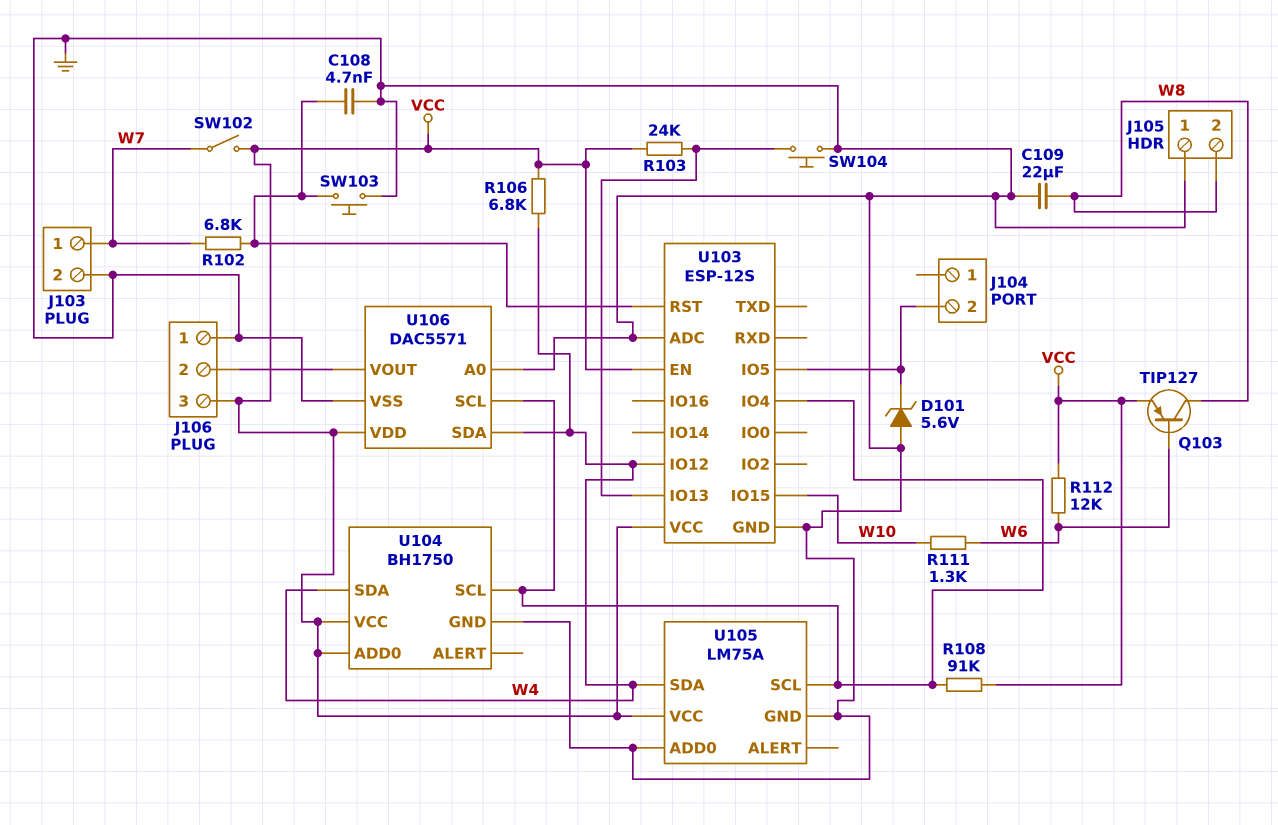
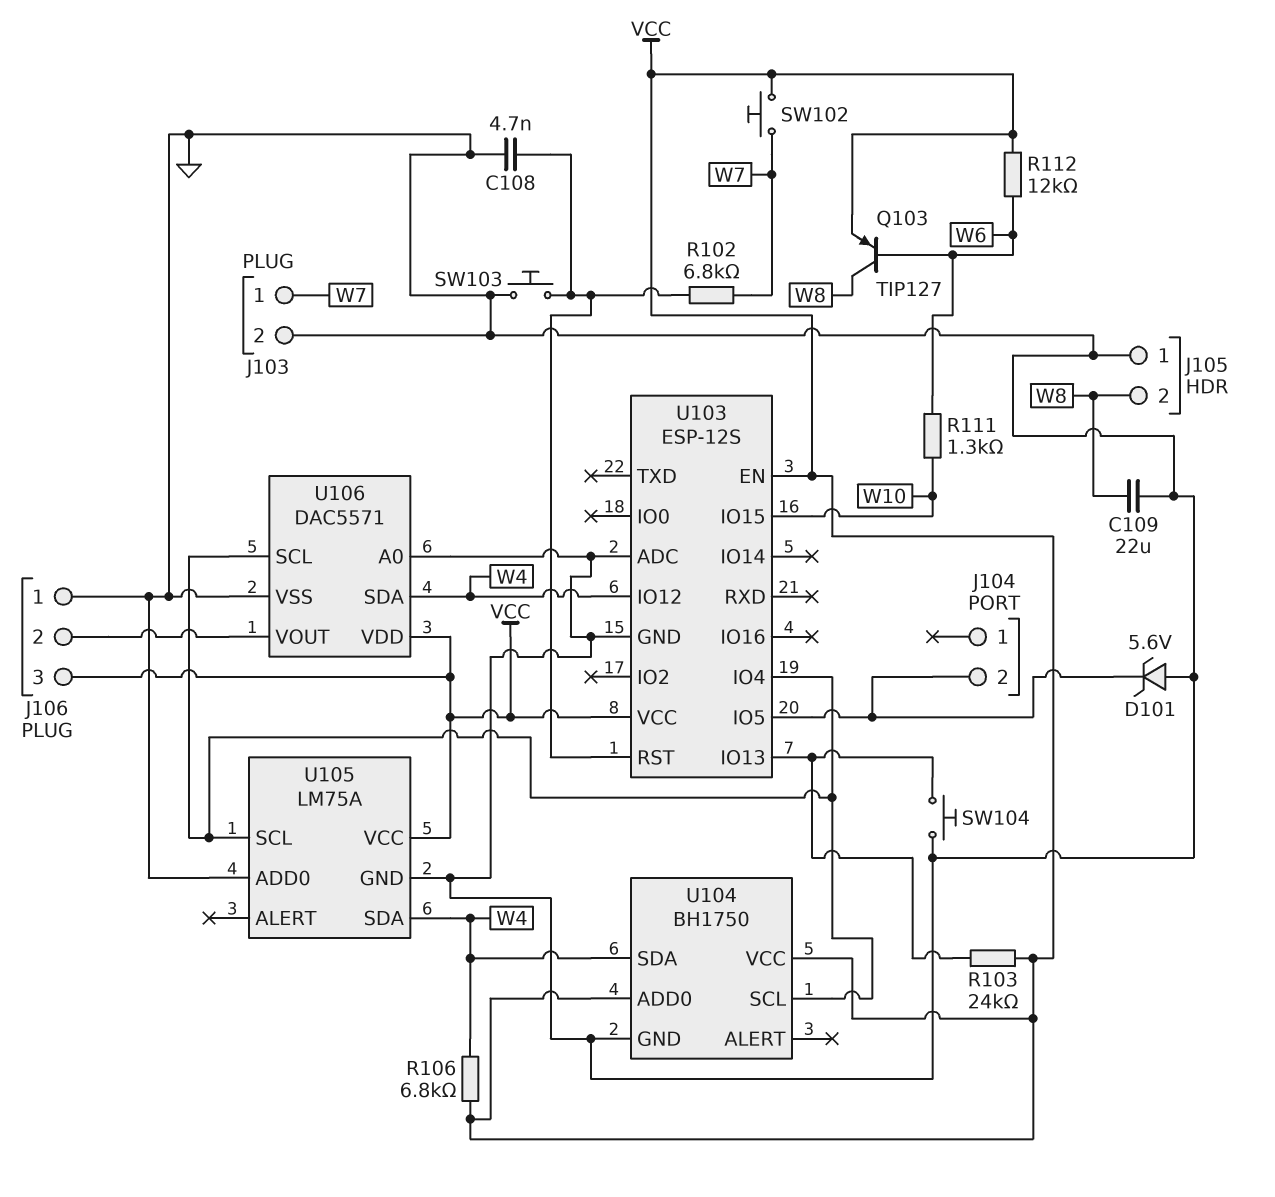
R108: 91k (U103/IO4, VCC) -> none
SW102: switch (VCC, W7) -> button (VCC, W7)

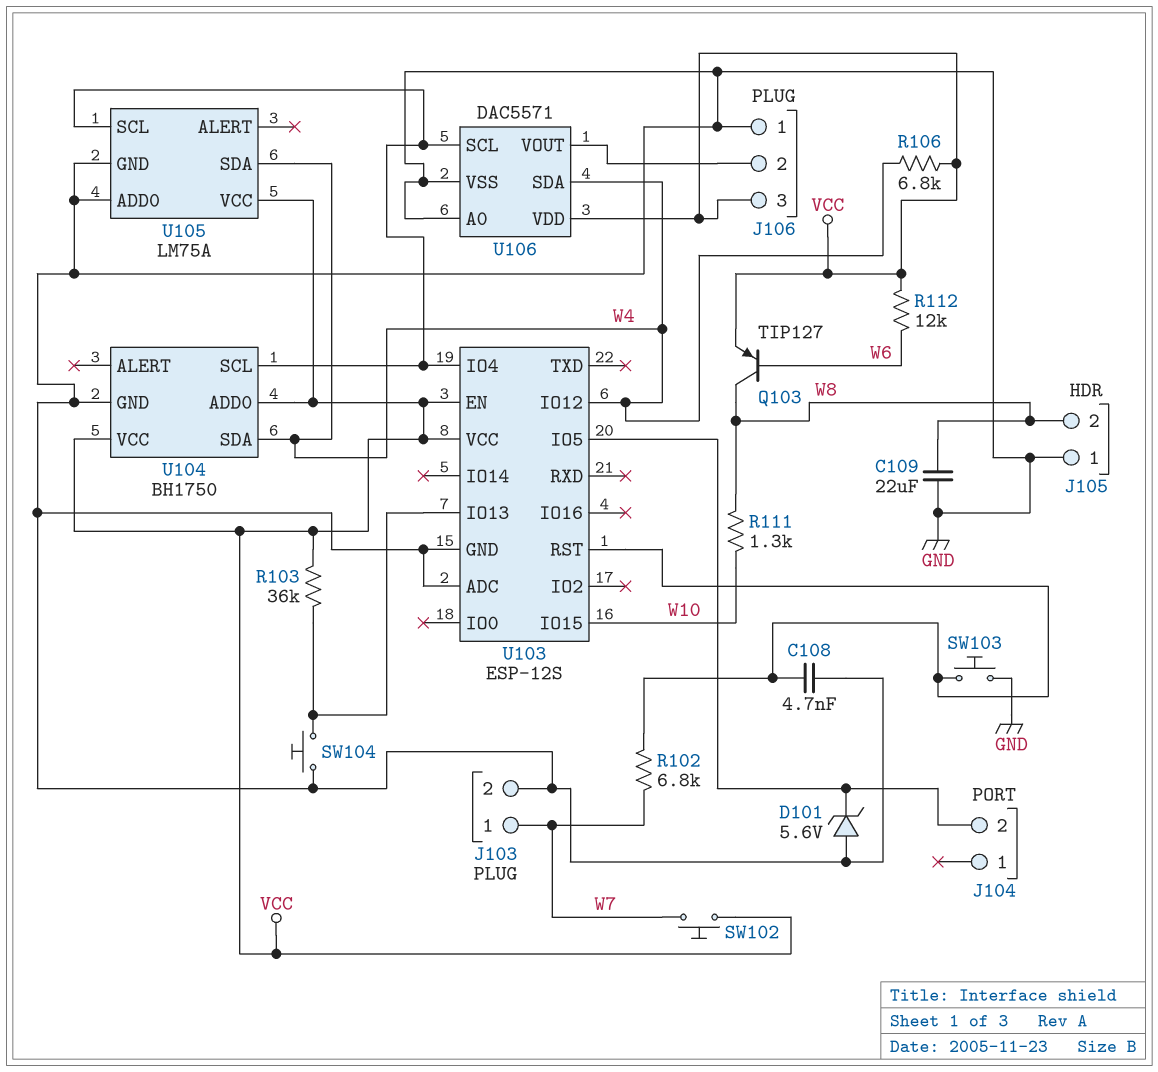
R103: 24k (U103/IO13, VCC) -> 36k (U103/IO13, VCC)
R111: 1.3k (W6, W10) -> 1.3k (W8, W10)

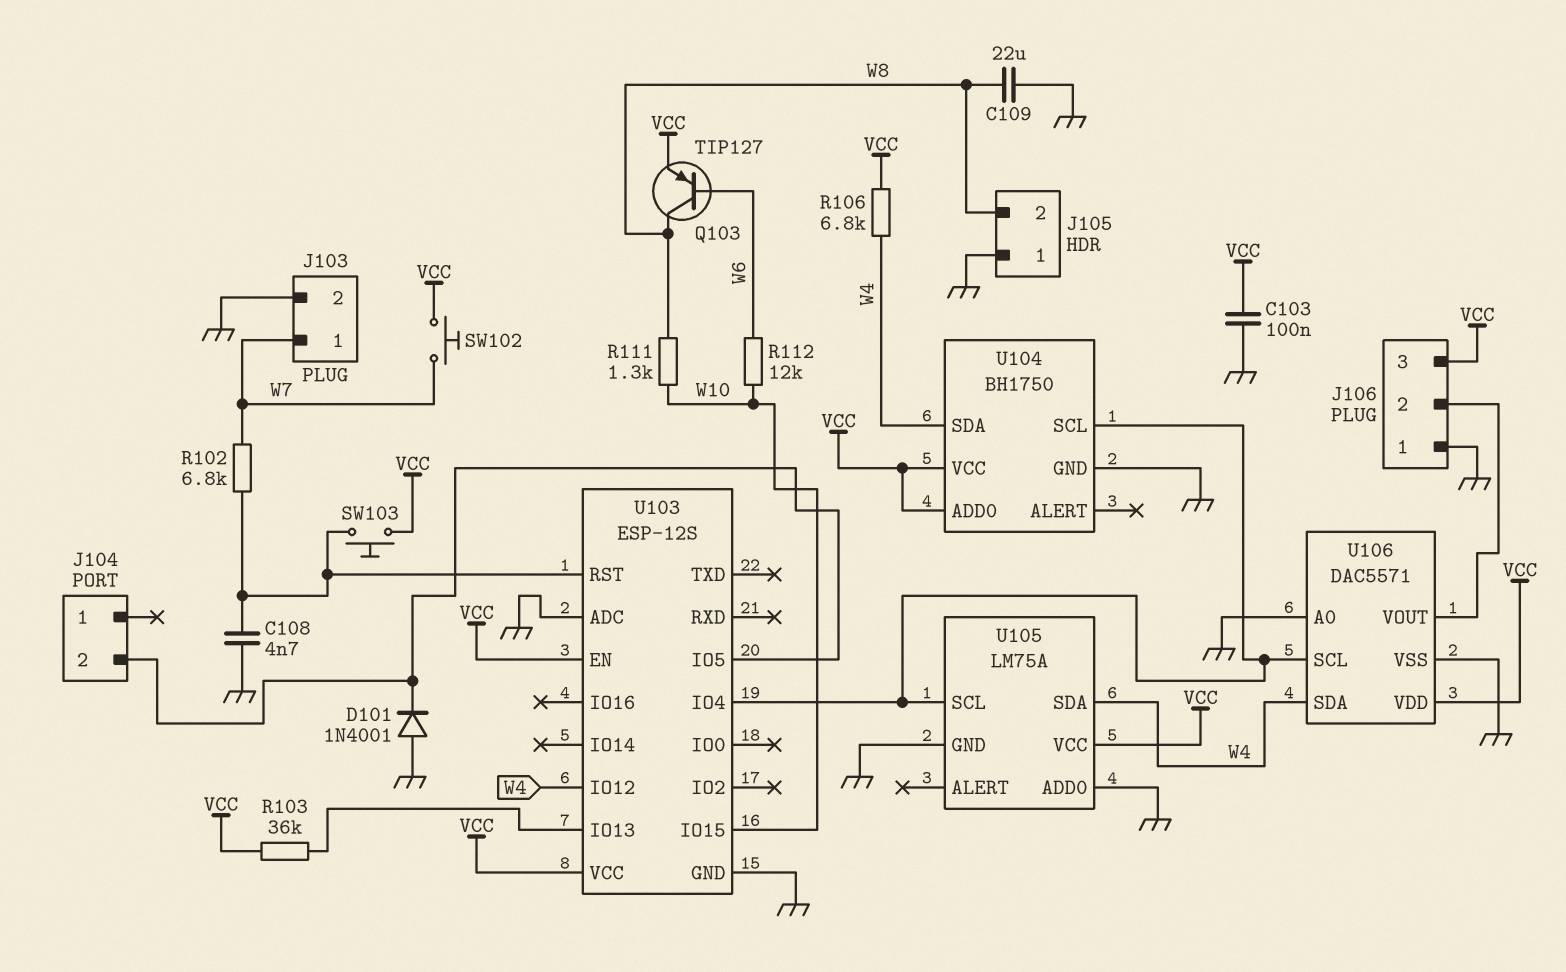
C103: none -> 100nF (GND, VCC)
D101: zener 5.6V (A GND, K J104/2) -> diode 1N4001 (A GND, K J104/2)
R112: 12k (VCC, W6) -> 12k (W6, W10)
SW103: button (GND, U103/RST) -> button (U103/RST, VCC)
SW104: button (GND, U103/IO13) -> none

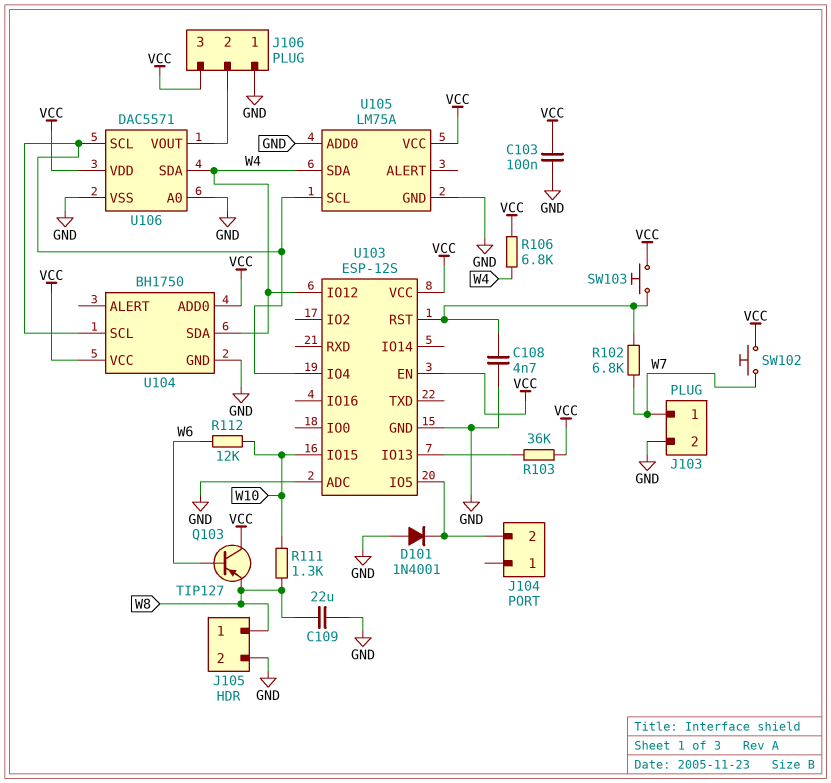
J105 pin 1: GND -> W8
J105 pin 2: W8 -> GND
Q103: PNP TIP127 (B W6, C W8, E VCC) -> PNP TIP127 (B W6, C VCC, E W8)

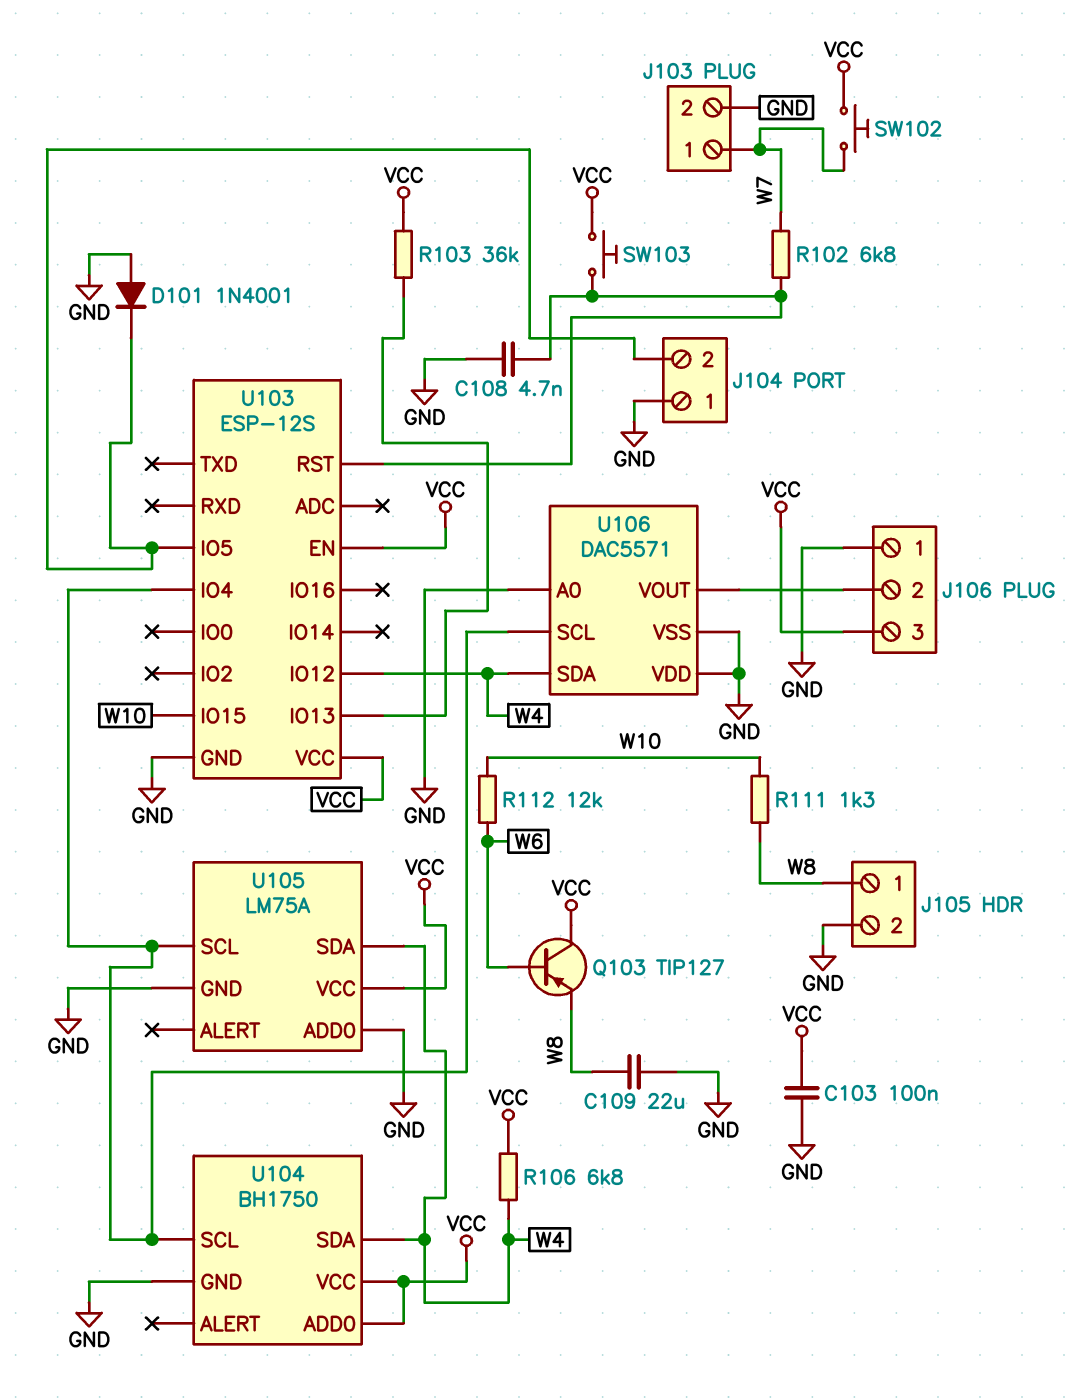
J104 pin 1: none -> GND
U103 pin ADC: GND -> none
U106 pin VDD: VCC -> GND

